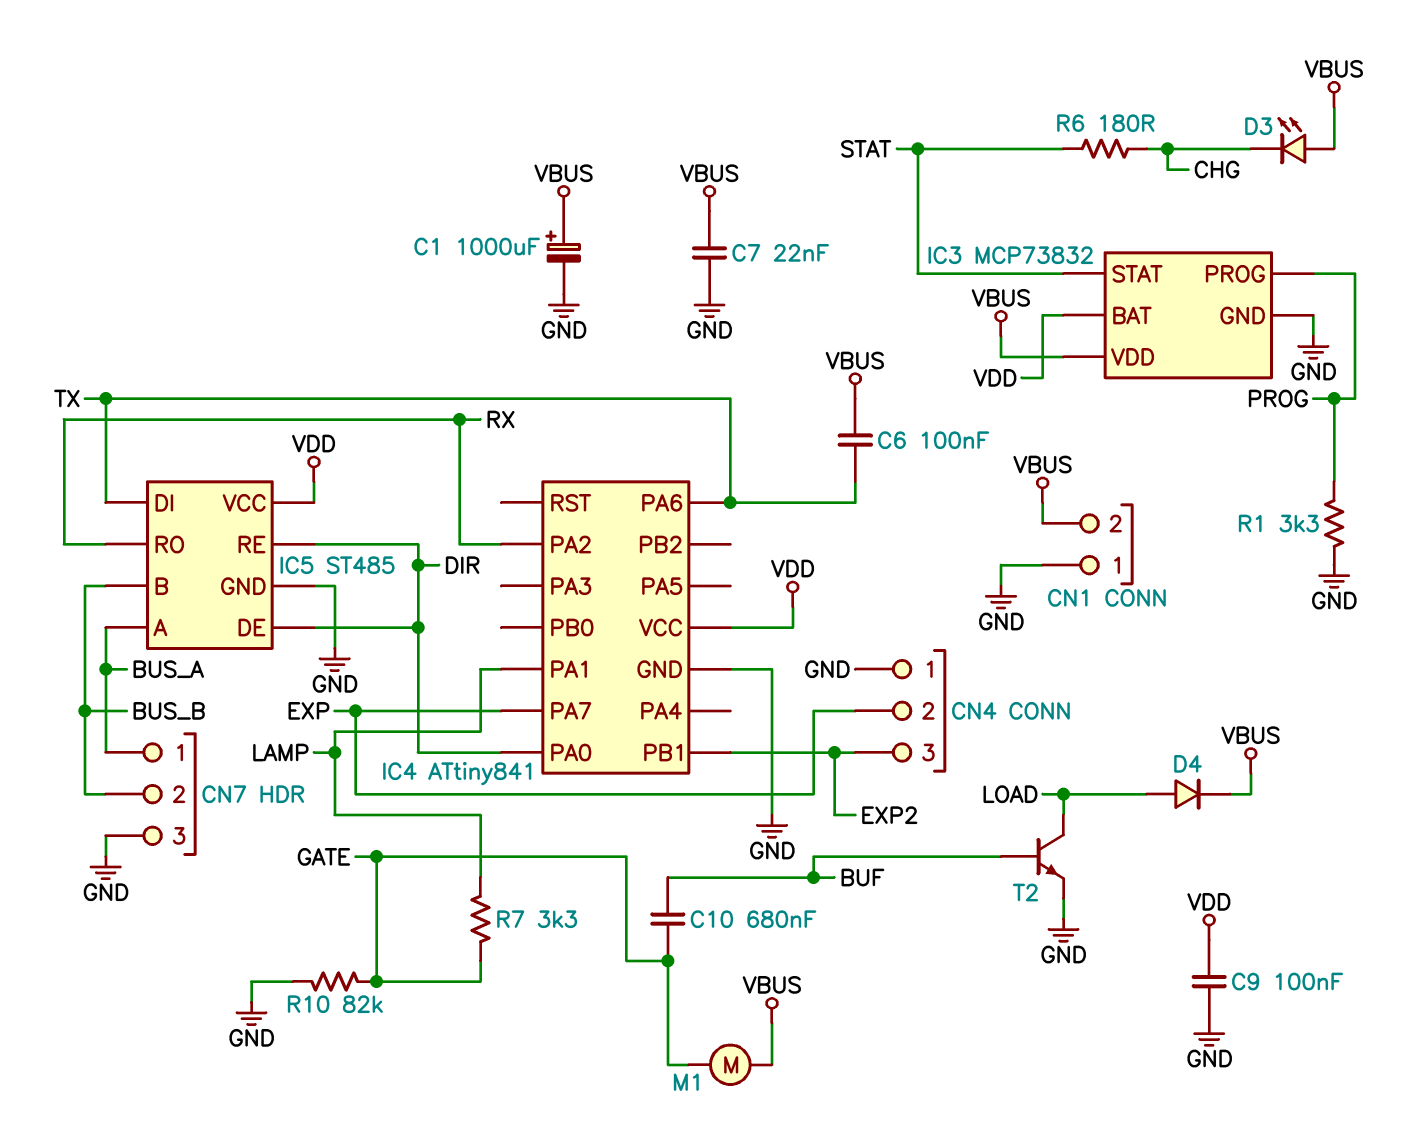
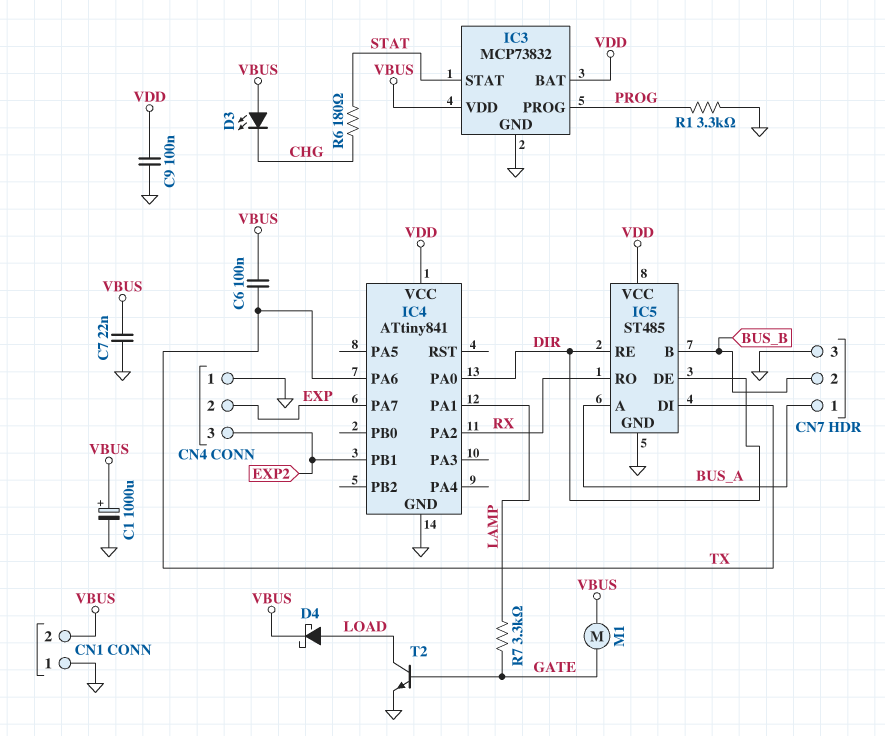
C10: 680nF (BUF, GATE) -> none
D4: diode (A LOAD, K VBUS) -> schottky (A LOAD, K VBUS)
R10: 82k (GATE, GND) -> none
T2: NPN (B BUF, C LOAD, E GND) -> NPN (B GATE, C LOAD, E GND)

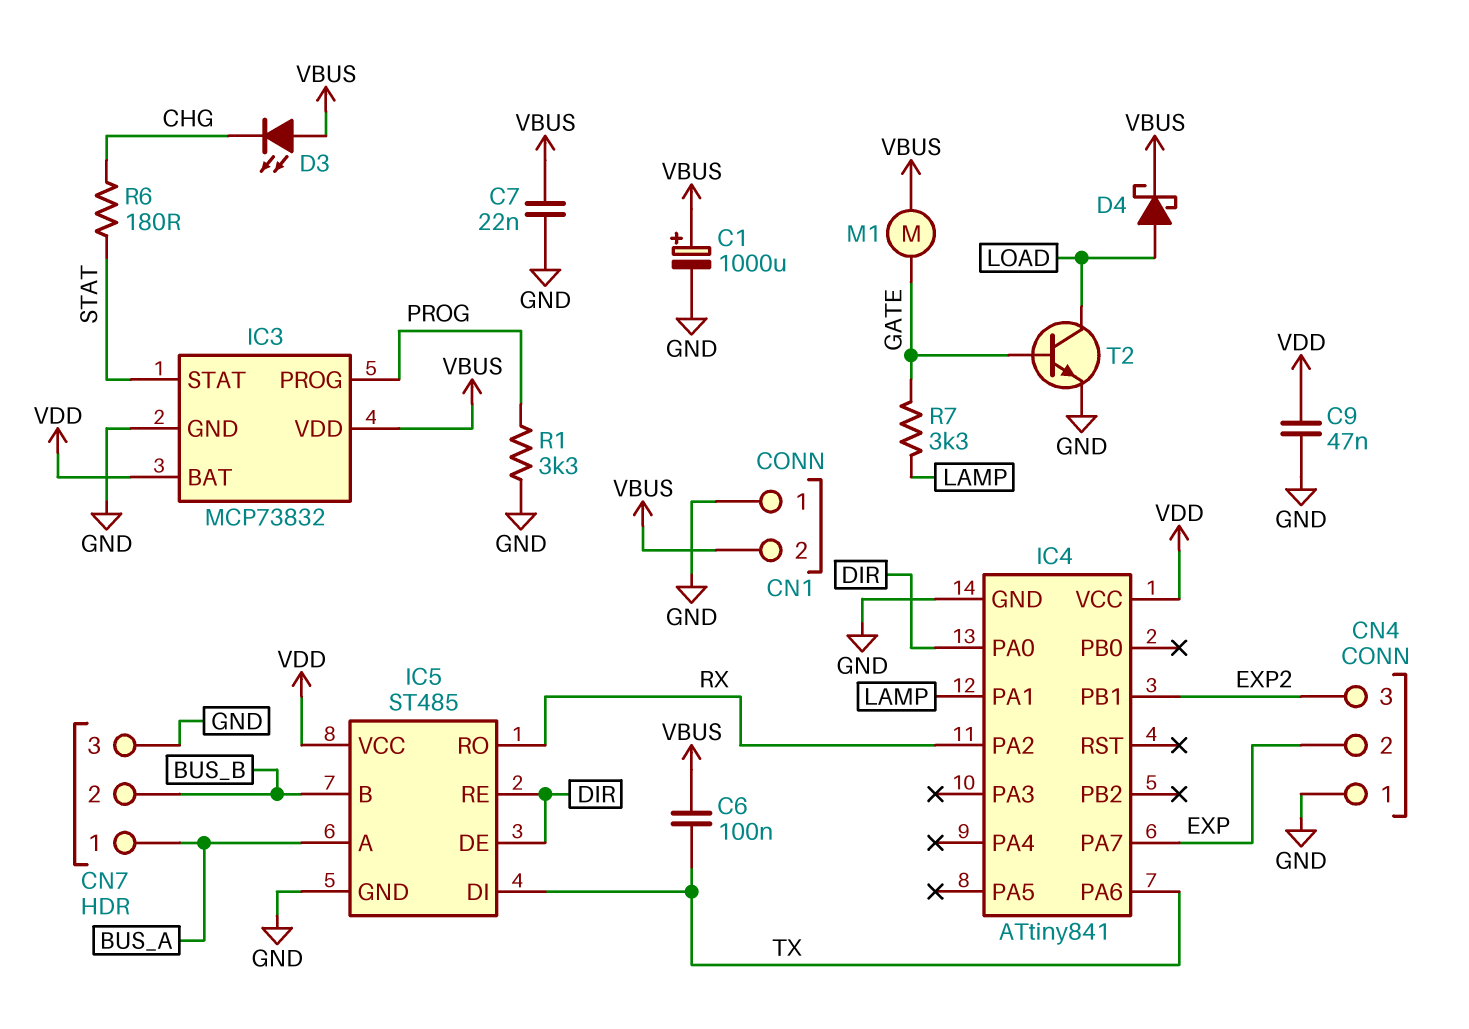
C9: 100nF (GND, VDD) -> 47nF (GND, VDD)

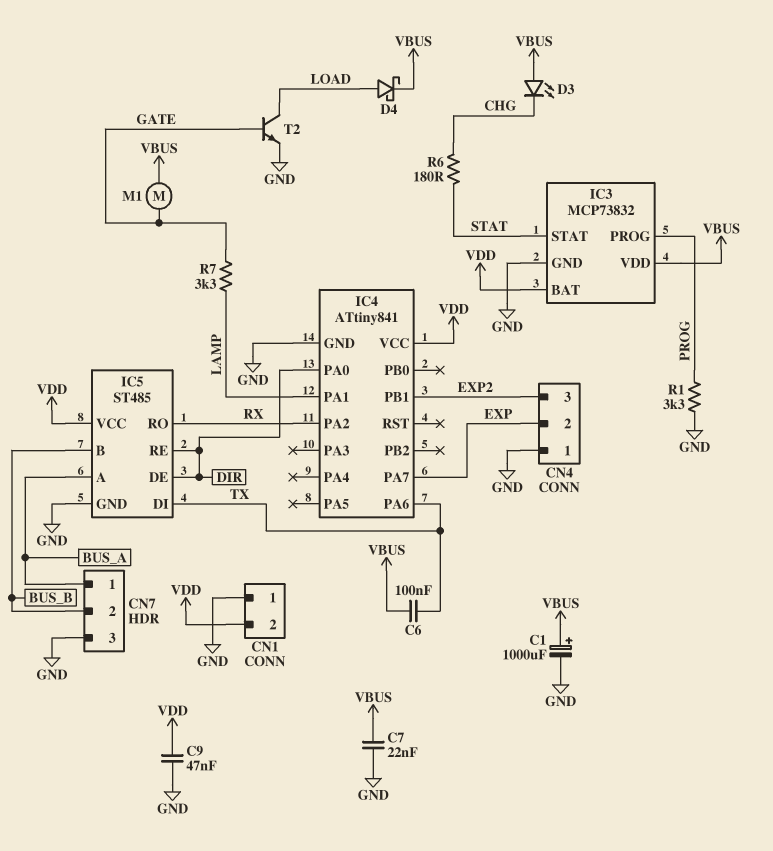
CN1 pin 2: VBUS -> VDD

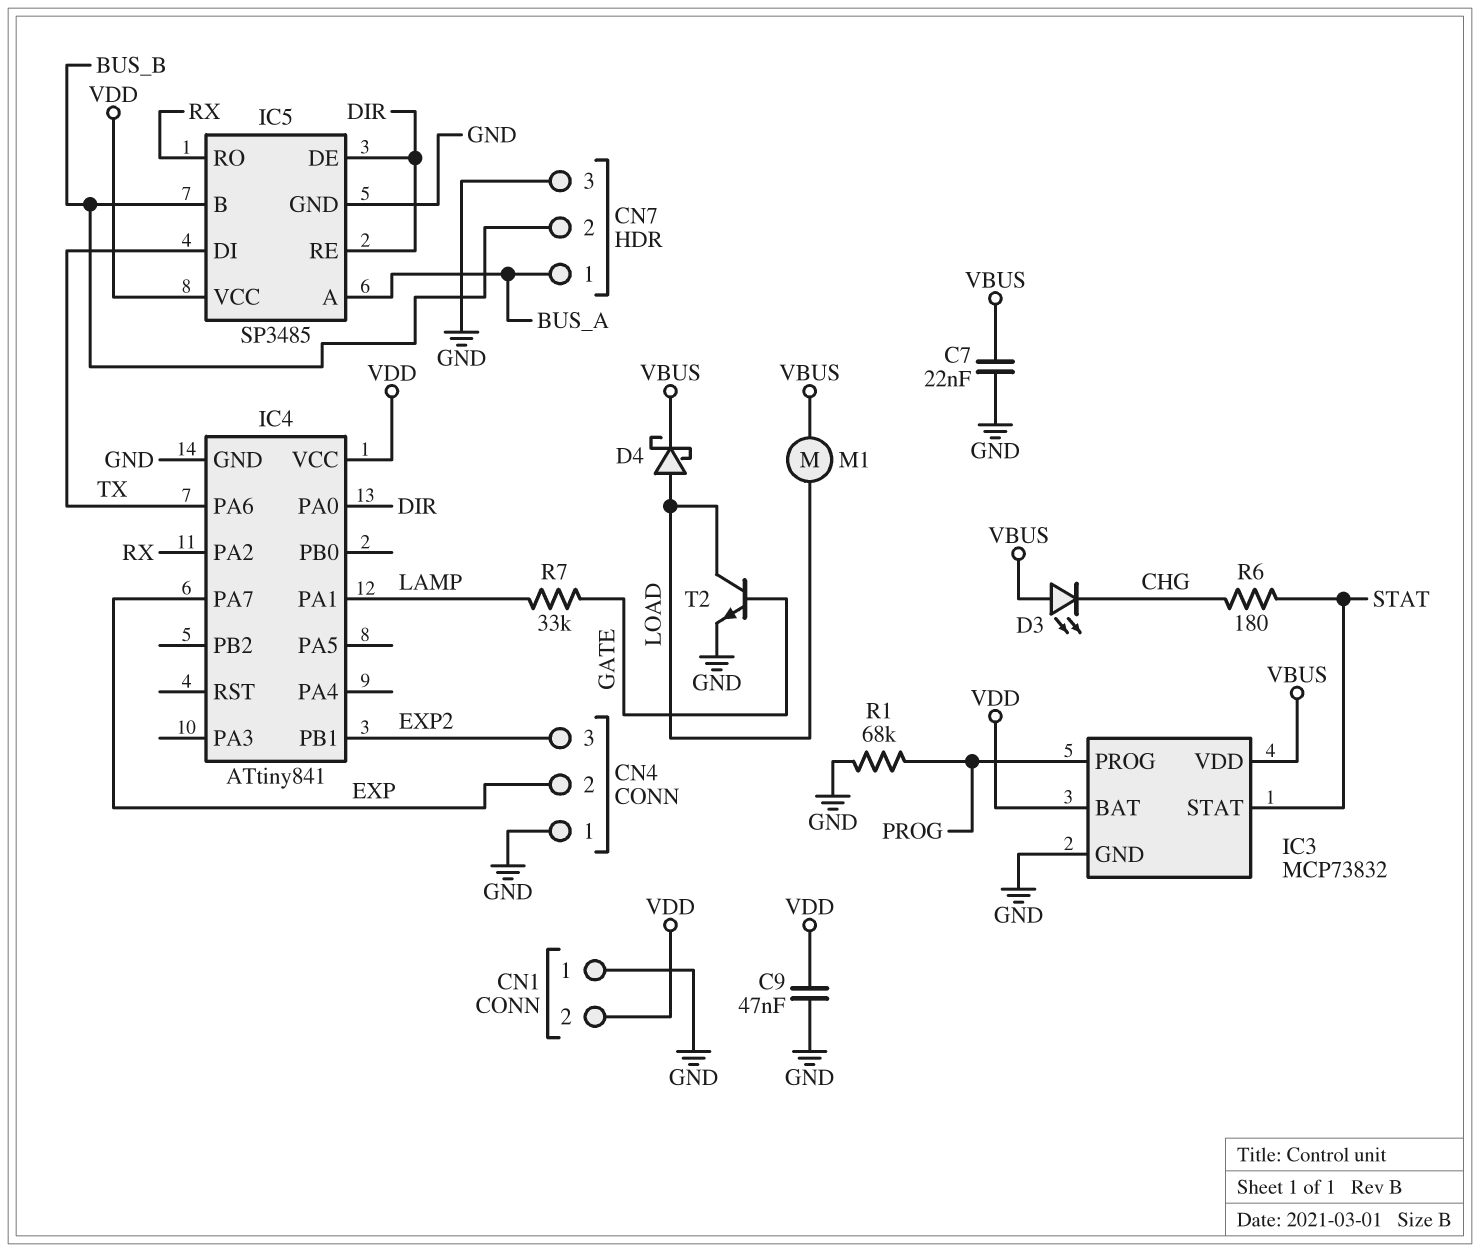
C1: 1000uF (plus VBUS, minus GND) -> none
C6: 100nF (TX, VBUS) -> none
IC5: ST485 -> SP3485
M1: motor (GATE, VBUS) -> motor (LOAD, VBUS)
R1: 3.3k (GND, PROG) -> 68k (GND, PROG)
R7: 3.3k (GATE, LAMP) -> 33k (GATE, LAMP)

